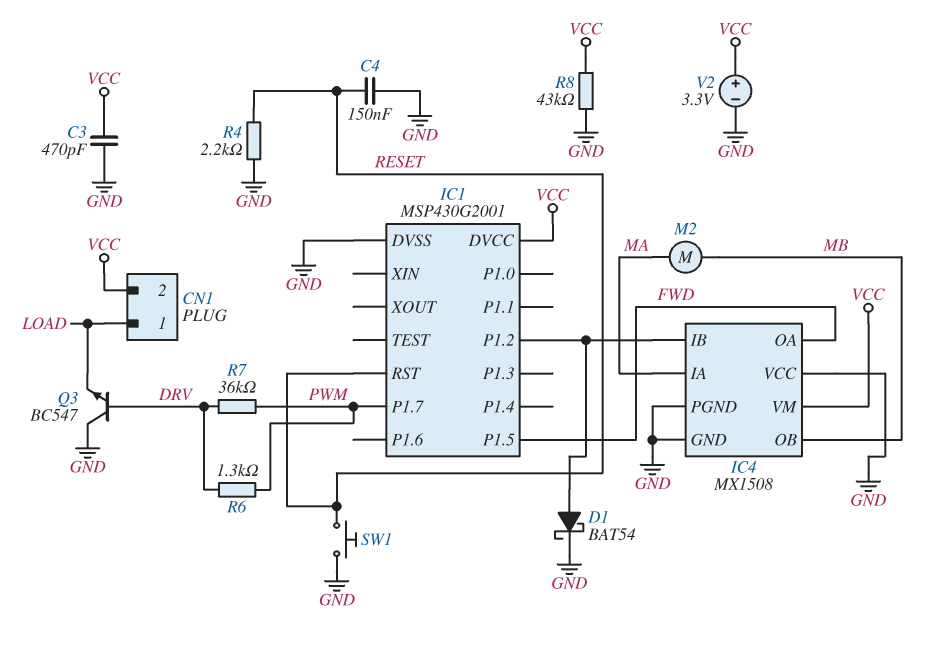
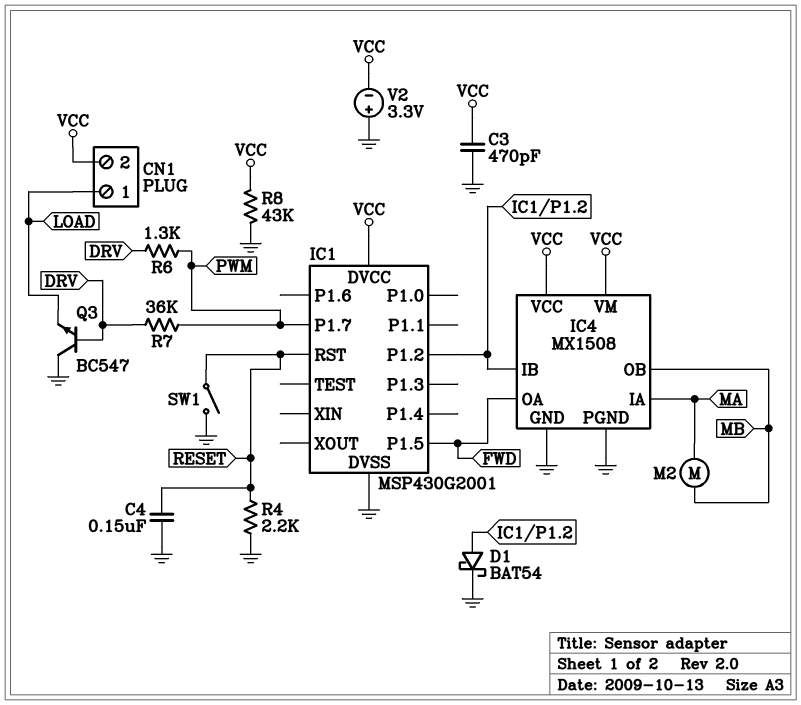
IC4 pin VCC: GND -> VCC
SW1: button (GND, RESET) -> switch (GND, RESET)
V2: 3.3V (plus VCC, minus GND) -> 3.3V (plus GND, minus VCC)

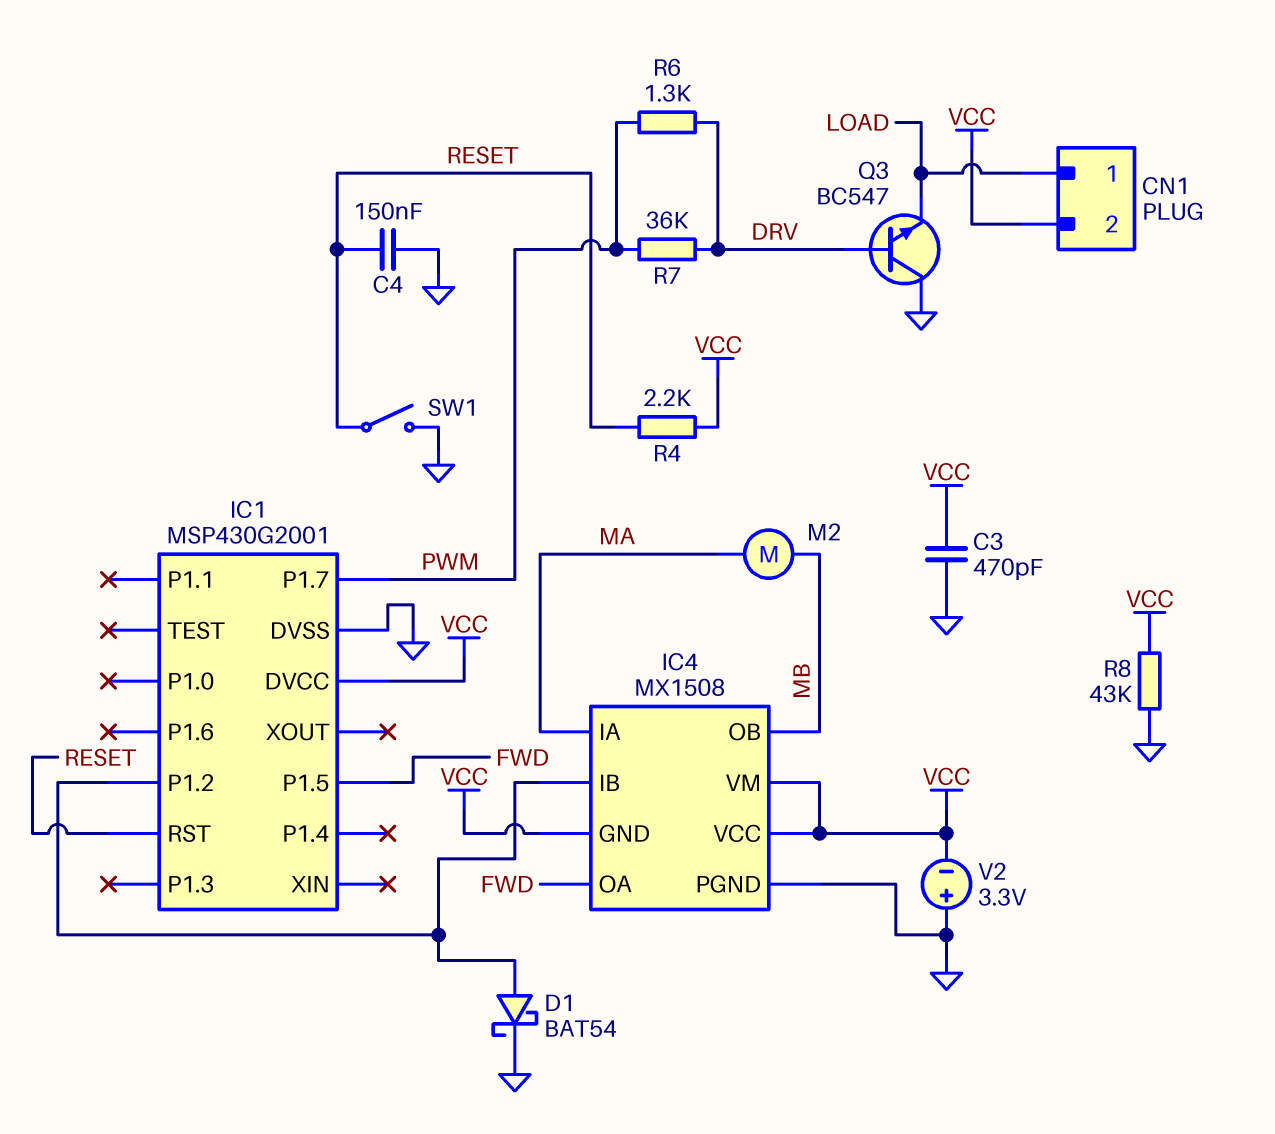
IC4 pin GND: GND -> VCC
R4: 2.2k (GND, RESET) -> 2.2k (RESET, VCC)

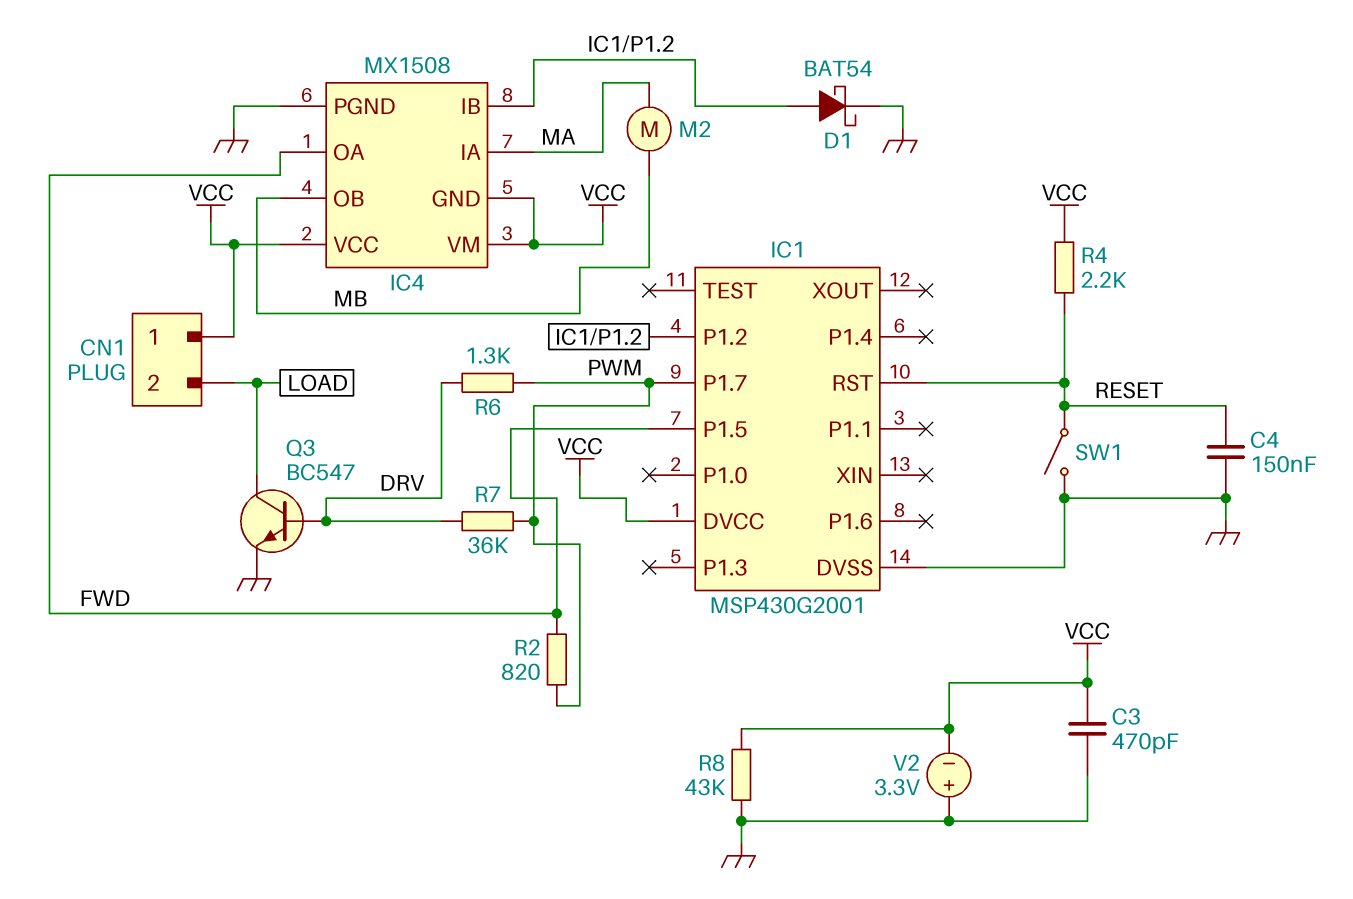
CN1 pin 1: LOAD -> VCC
CN1 pin 2: VCC -> LOAD
Q3: NPN BC547 (B DRV, C GND, E LOAD) -> NPN BC547 (B DRV, C LOAD, E GND)
R2: none -> 820 (FWD, PWM)

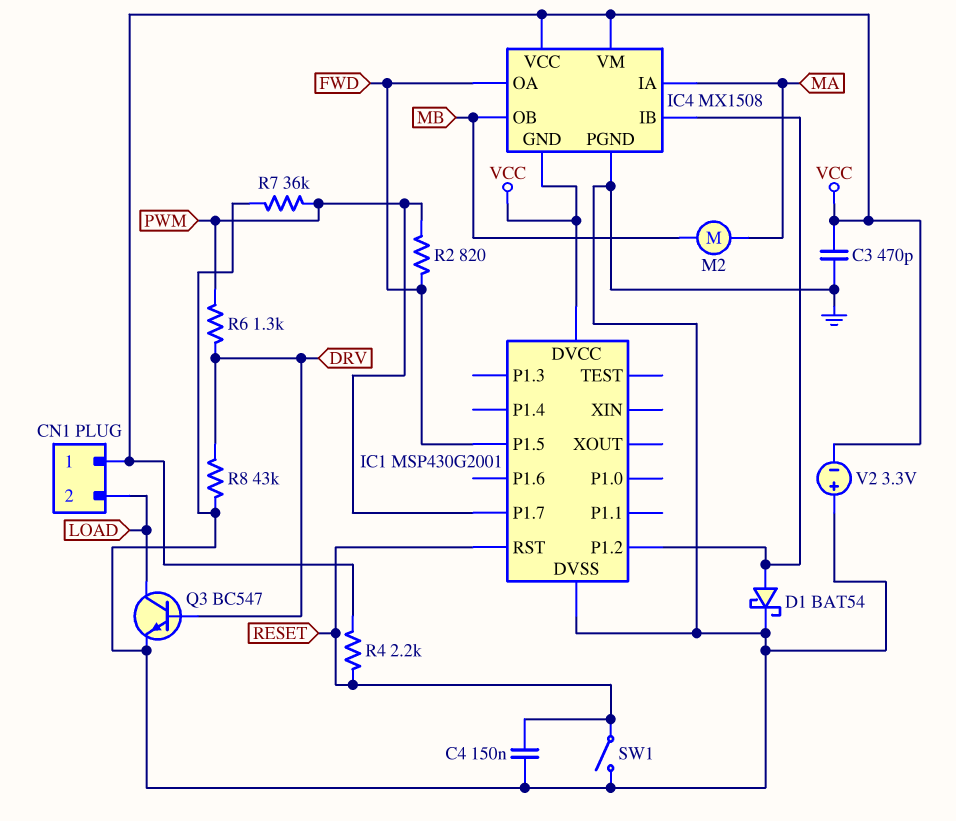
R7: 36k (DRV, PWM) -> 36k (GND, PWM)
R8: 43k (GND, VCC) -> 43k (DRV, GND)

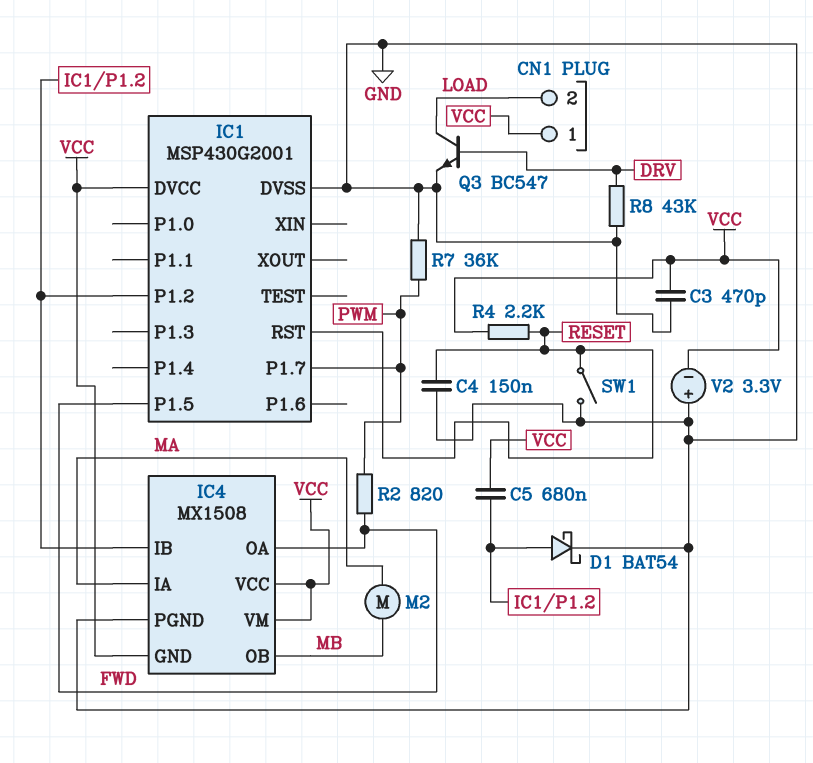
C5: none -> 680nF (IC1/P1.2, VCC)
R6: 1.3k (DRV, PWM) -> none

